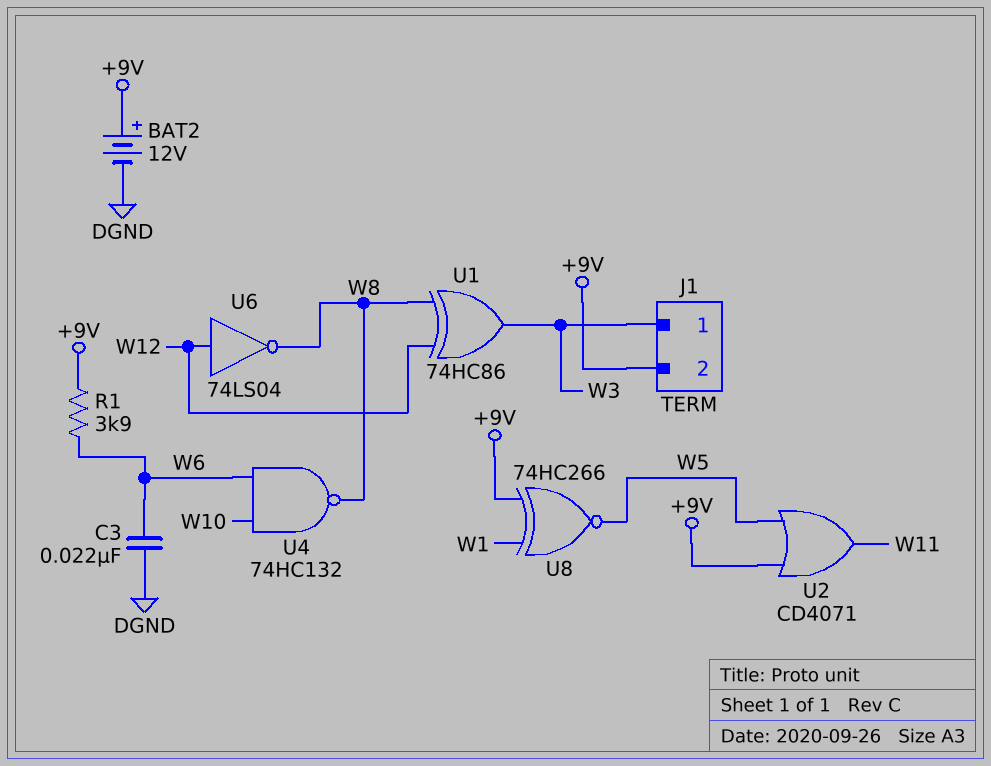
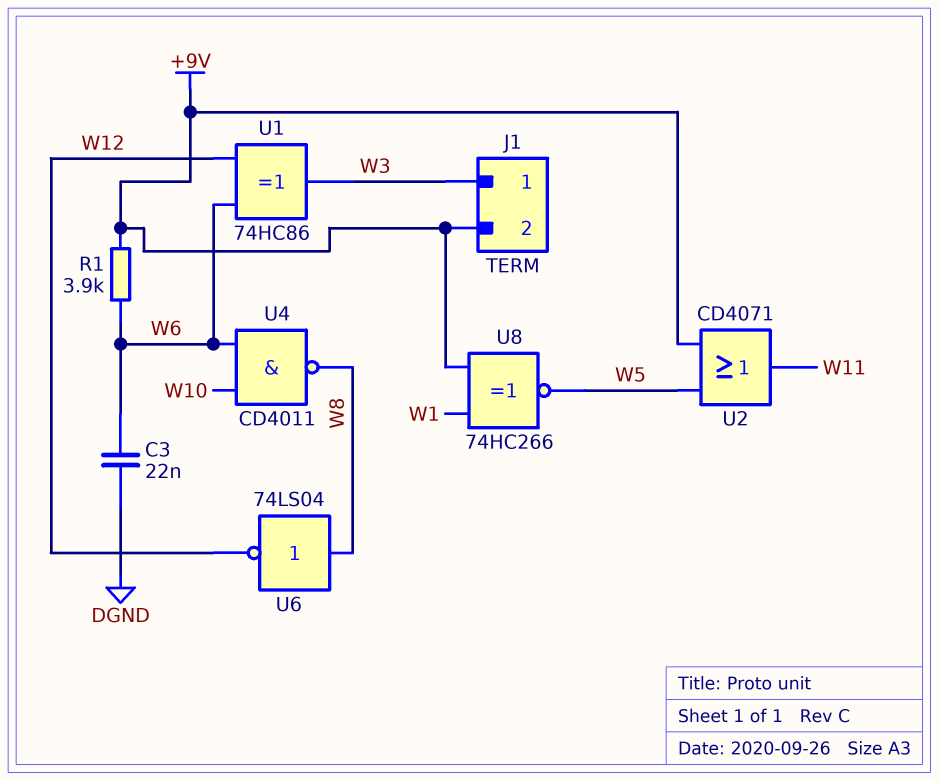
BAT2: 12V (plus +9V, minus DGND) -> none
U1: XOR 74HC86 (in W8, in W12, out W3) -> XOR 74HC86 (in W6, in W12, out W3)
U4: NAND 74HC132 (in W6, in W10, out W8) -> NAND CD4011 (in W6, in W10, out W8)
U6: NOT 74LS04 (in W12, out W8) -> NOT 74LS04 (in W8, out W12)

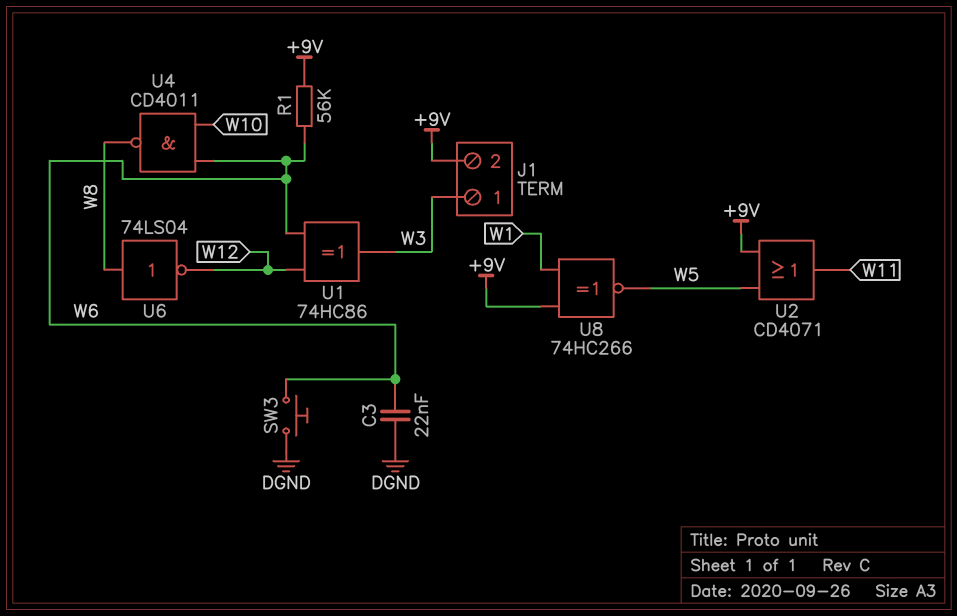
R1: 3.9k (+9V, W6) -> 56k (+9V, W6)
SW3: none -> button (DGND, W6)

